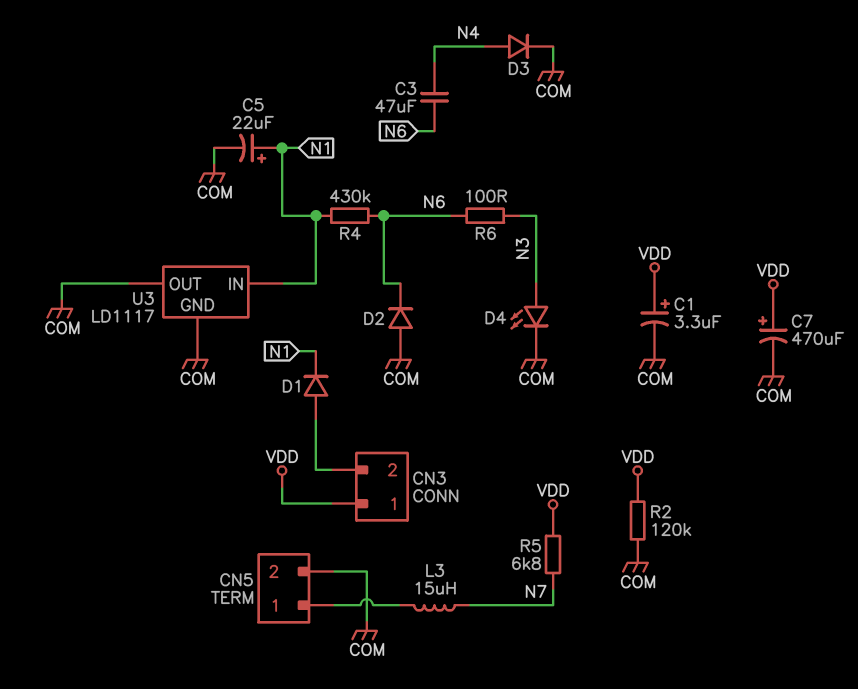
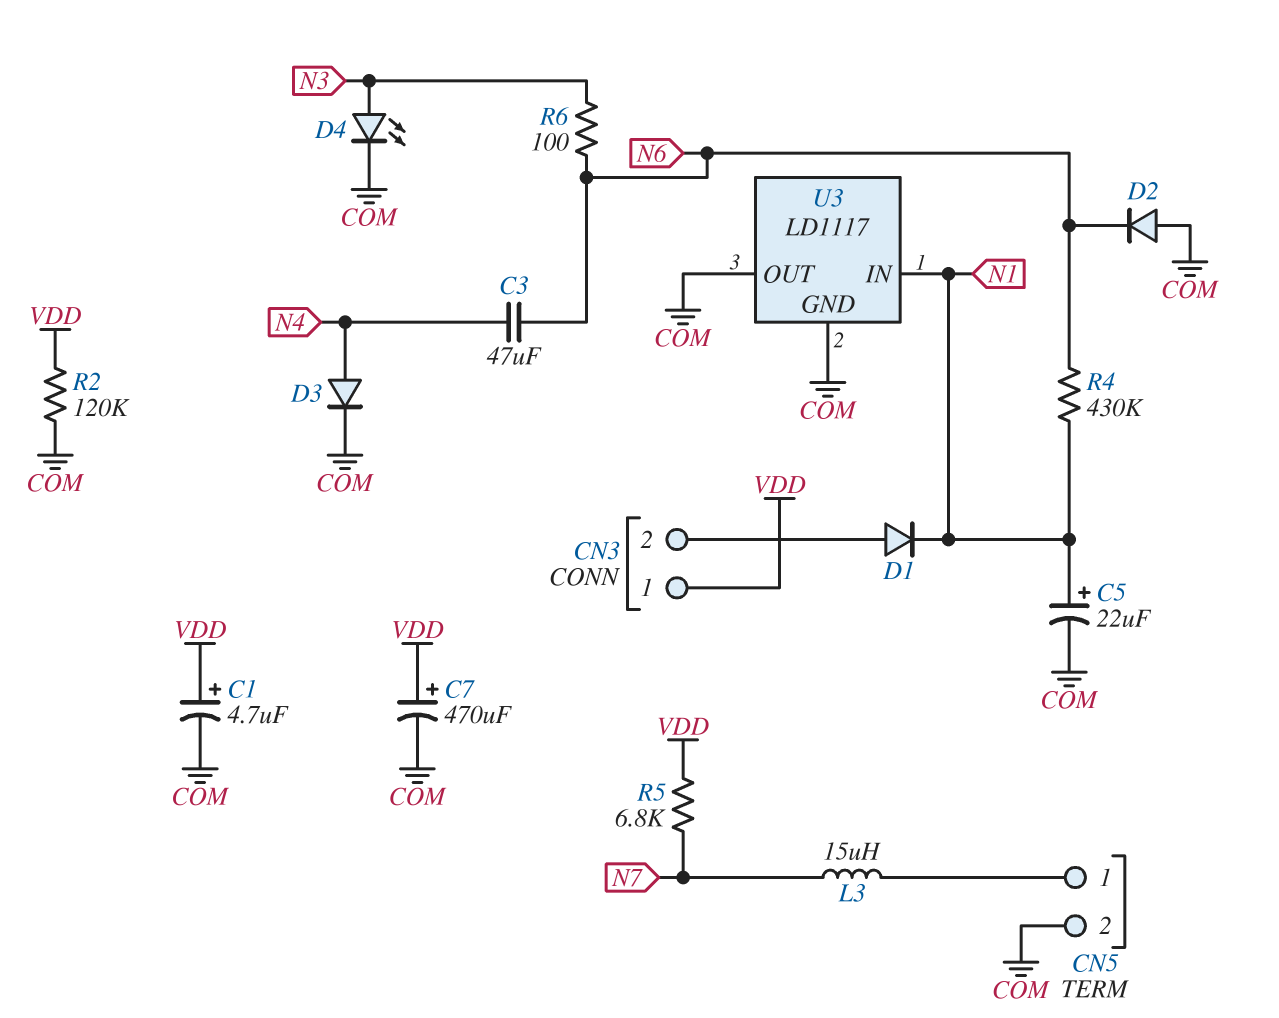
C1: 3.3uF (plus VDD, minus COM) -> 4.7uF (plus VDD, minus COM)

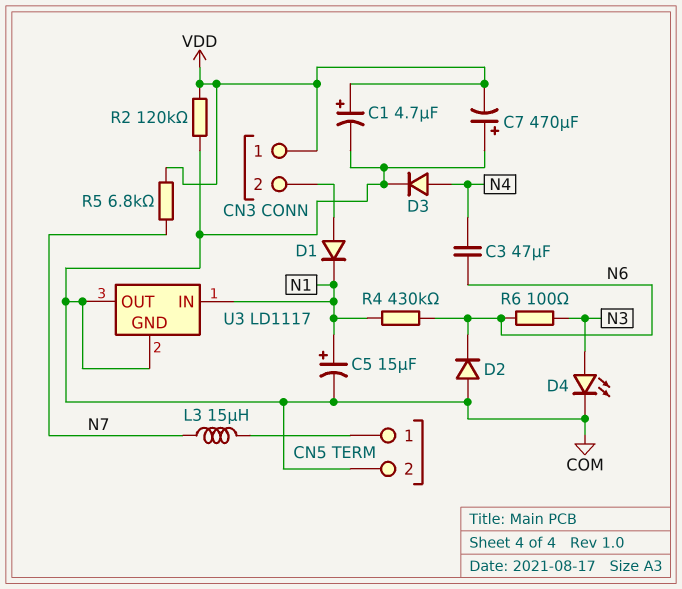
C5: 22uF (plus N1, minus COM) -> 15uF (plus N1, minus COM)
C7: 470uF (plus VDD, minus COM) -> 470uF (plus COM, minus VDD)

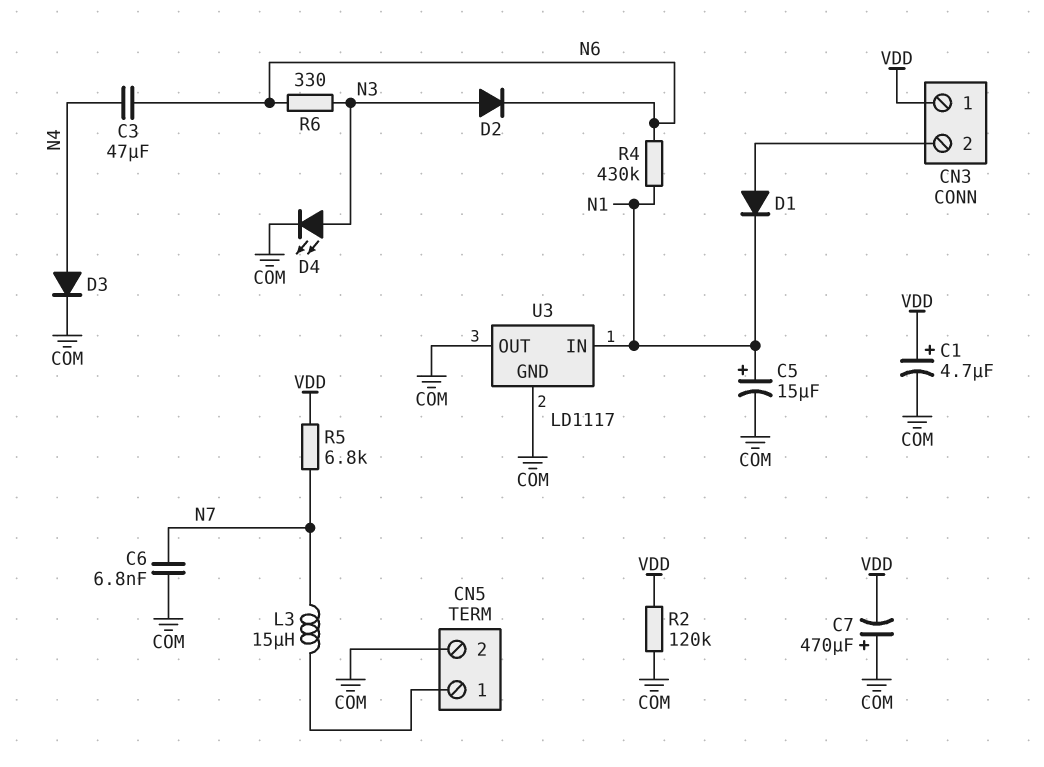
C6: none -> 6.8nF (COM, N7)
D2: diode (A COM, K N6) -> diode (A N3, K N6)
R6: 100 (N3, N6) -> 330 (N3, N6)

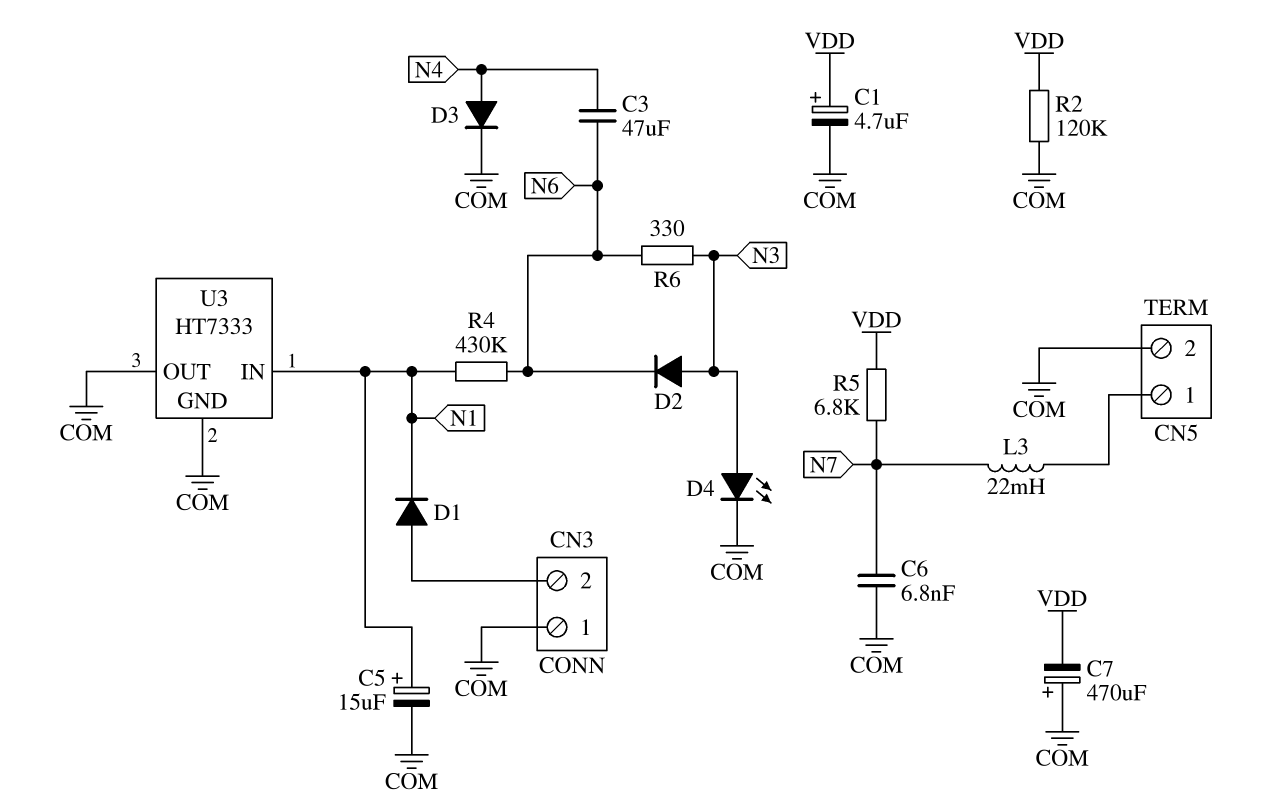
CN3 pin 1: VDD -> COM
L3: 15uH (CN5/1, N7) -> 22mH (CN5/1, N7)
U3: LD1117 -> HT7333

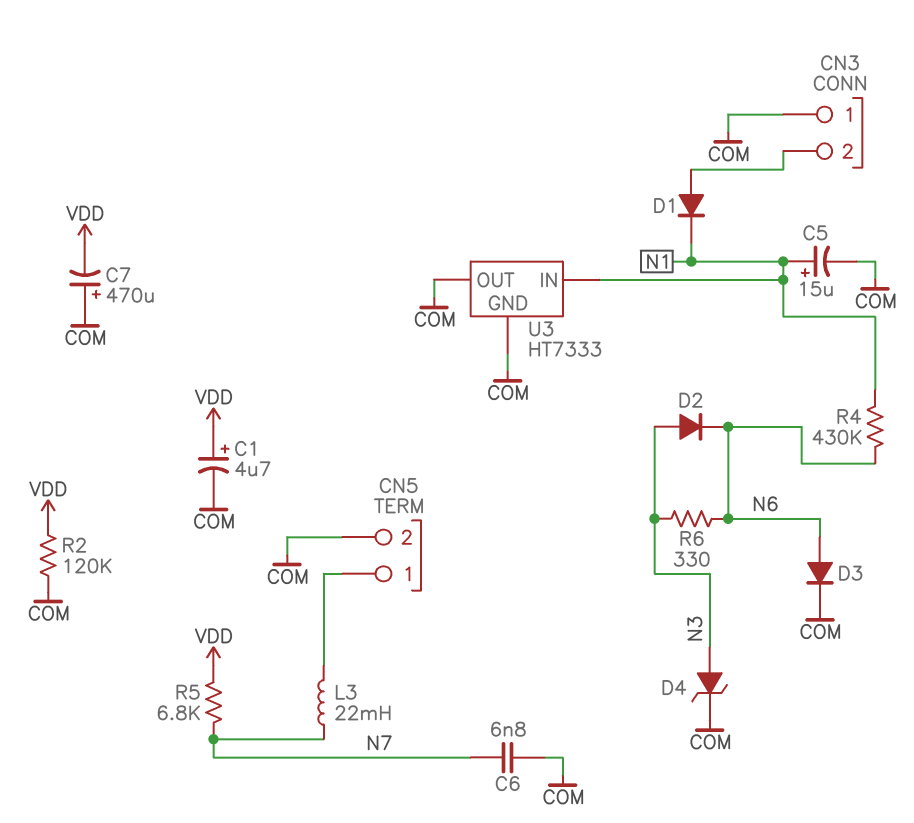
C3: 47uF (N4, N6) -> none
D3: diode (A N4, K COM) -> diode (A N6, K COM)
D4: LED (A N3, K COM) -> zener (A N3, K COM)

